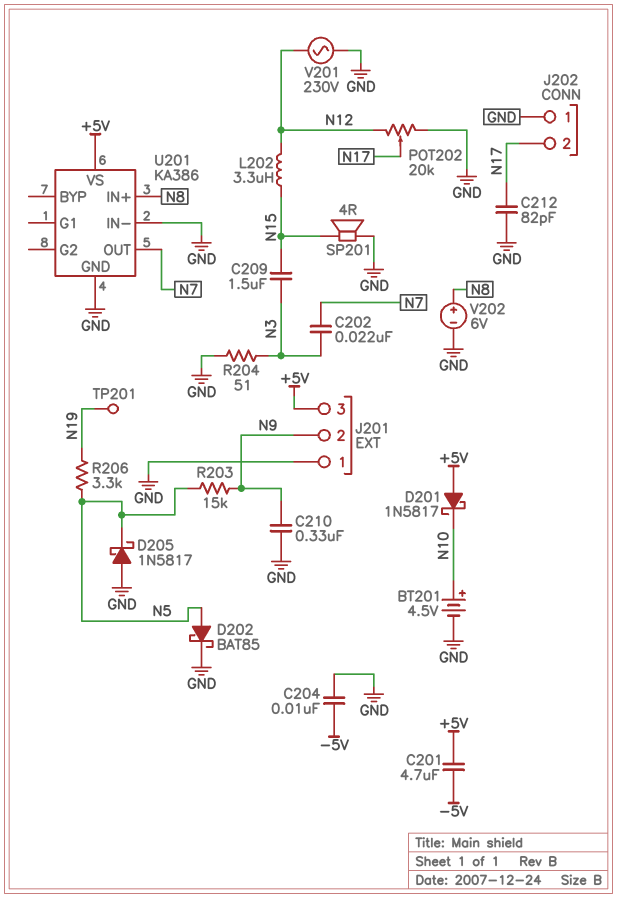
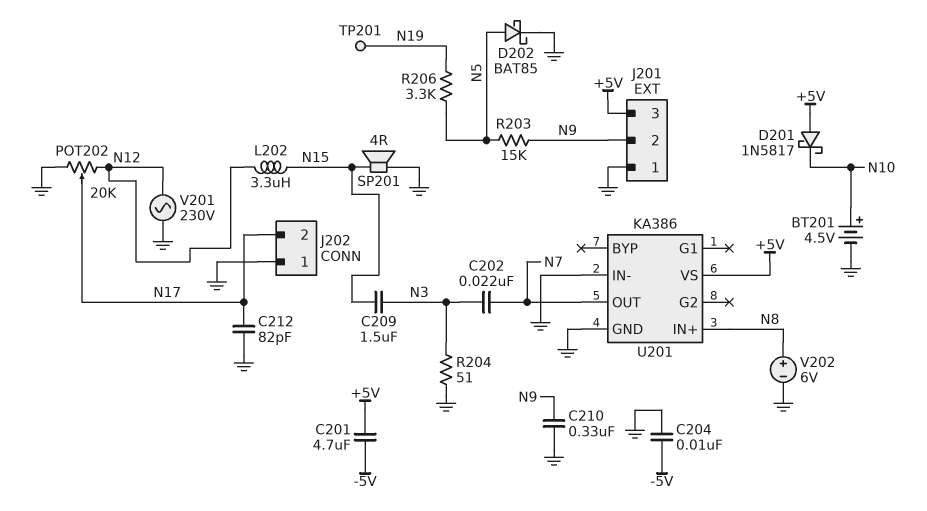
D205: schottky 1N5817 (A GND, K N5) -> none

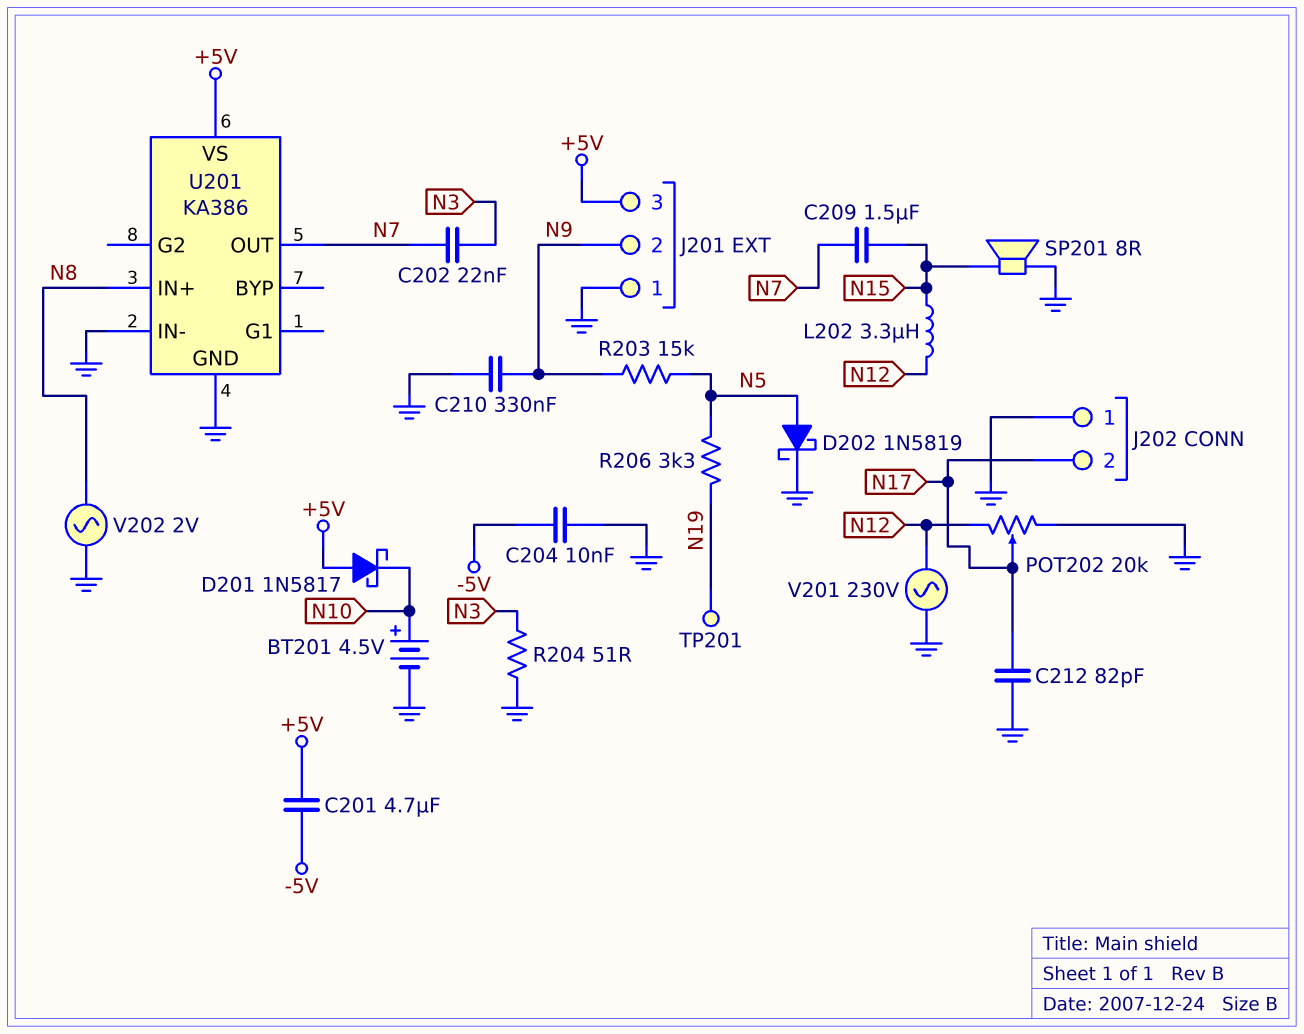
C209: 1.5uF (N3, N15) -> 1.5uF (N7, N15)
D202: schottky BAT85 (A N5, K GND) -> schottky 1N5819 (A N5, K GND)
SP201: speaker 4R (GND, N15) -> speaker 8R (GND, N15)
V202: 6V (plus N8, minus GND) -> AC 2V (GND, N8)

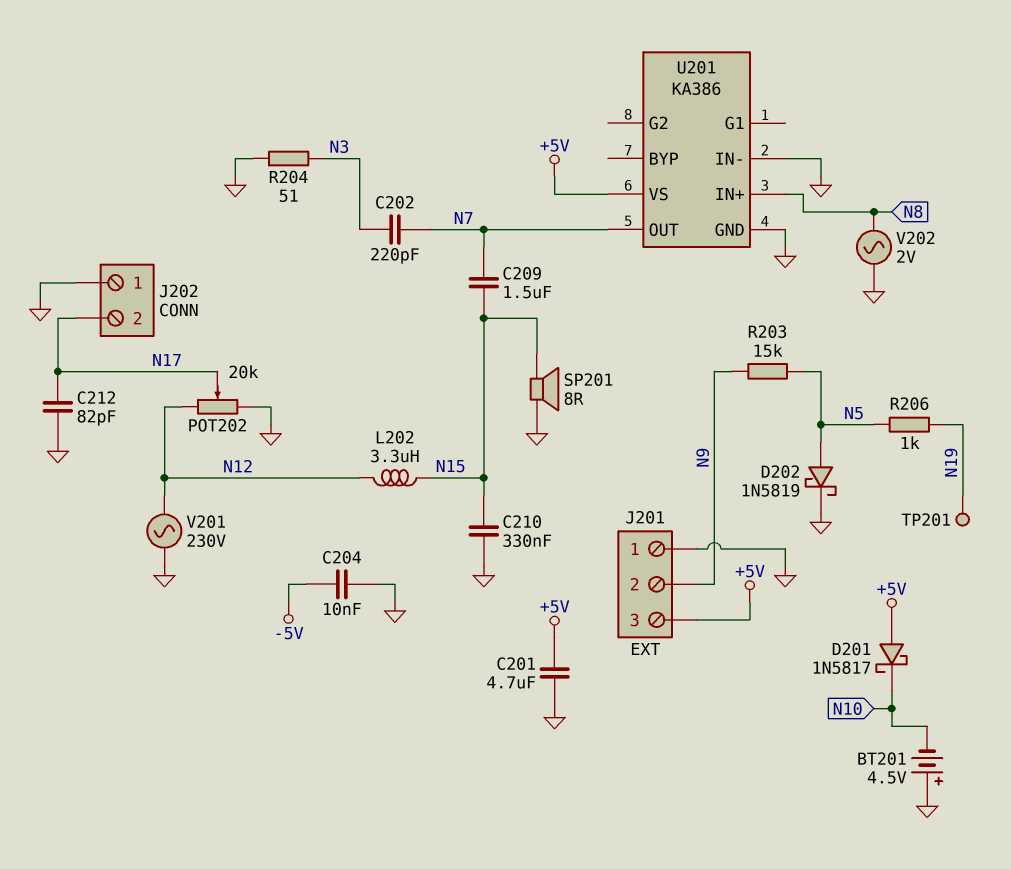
BT201: 4.5V (plus N10, minus GND) -> 4.5V (plus GND, minus N10)
C201: 4.7uF (+5V, -5V) -> 4.7uF (+5V, GND)
C202: 22nF (N3, N7) -> 220pF (N3, N7)
C210: 330nF (GND, N9) -> 330nF (GND, N15)
R206: 3.3k (N5, N19) -> 1k (N5, N19)

